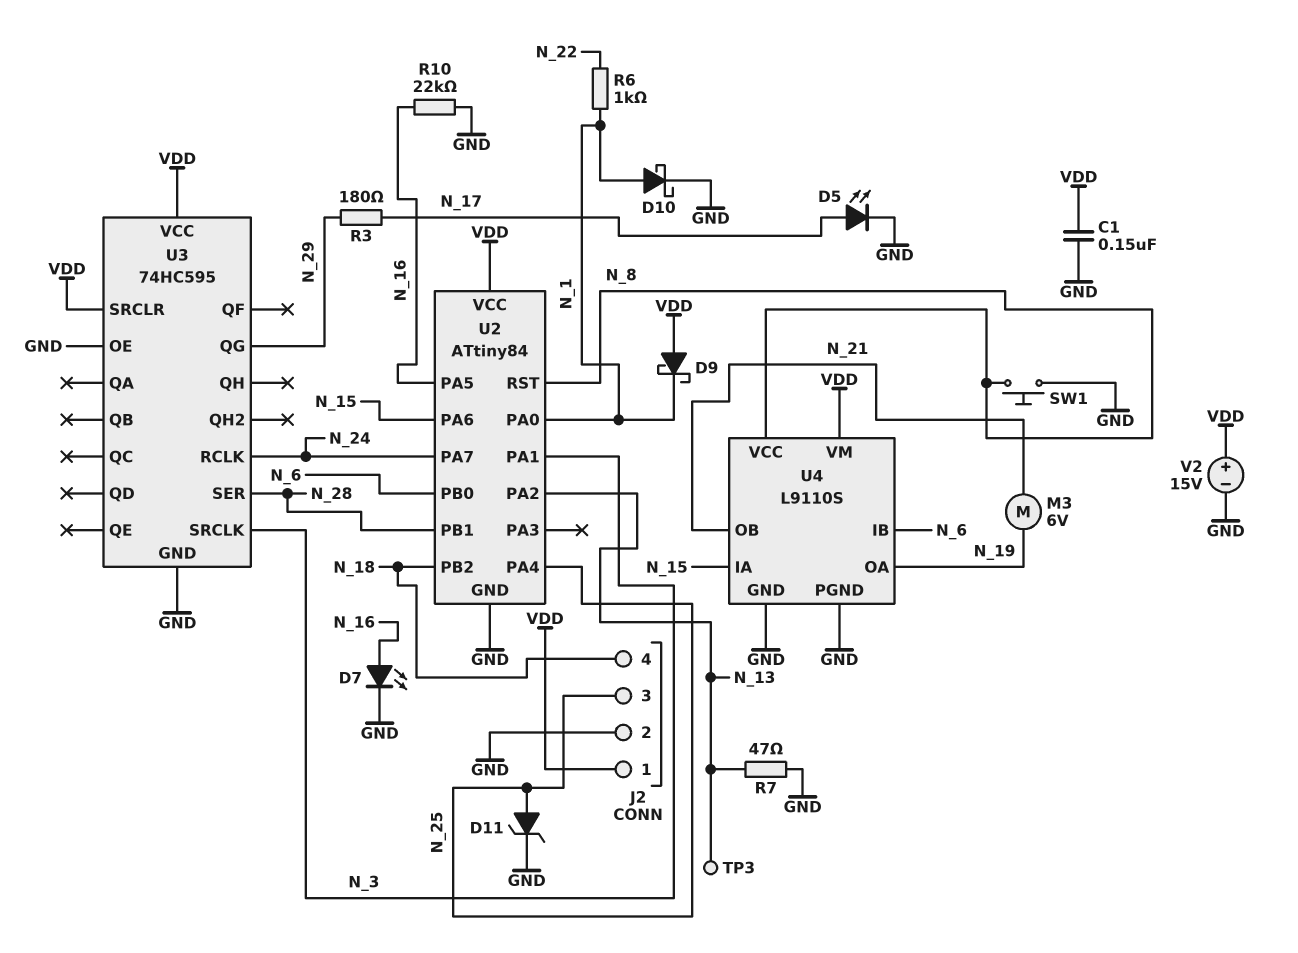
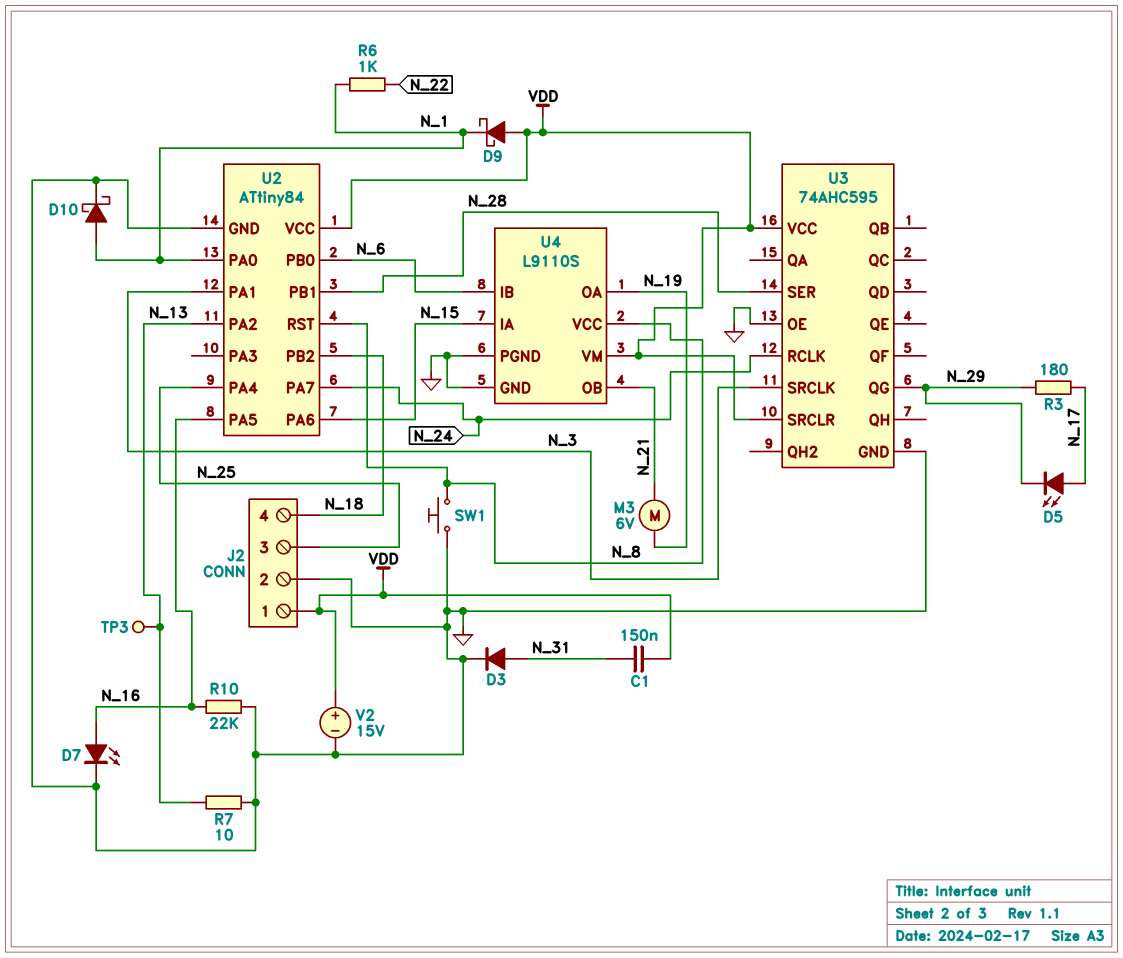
C1: 150nF (GND, VDD) -> 150nF (N_31, VDD)
D3: none -> diode (A N_31, K GND)
D5: LED (A N_17, K GND) -> LED (A N_17, K N_29)
D11: zener (A N_25, K GND) -> none
R7: 47 (GND, N_13) -> 10 (GND, N_13)
U3: 74HC595 -> 74AHC595

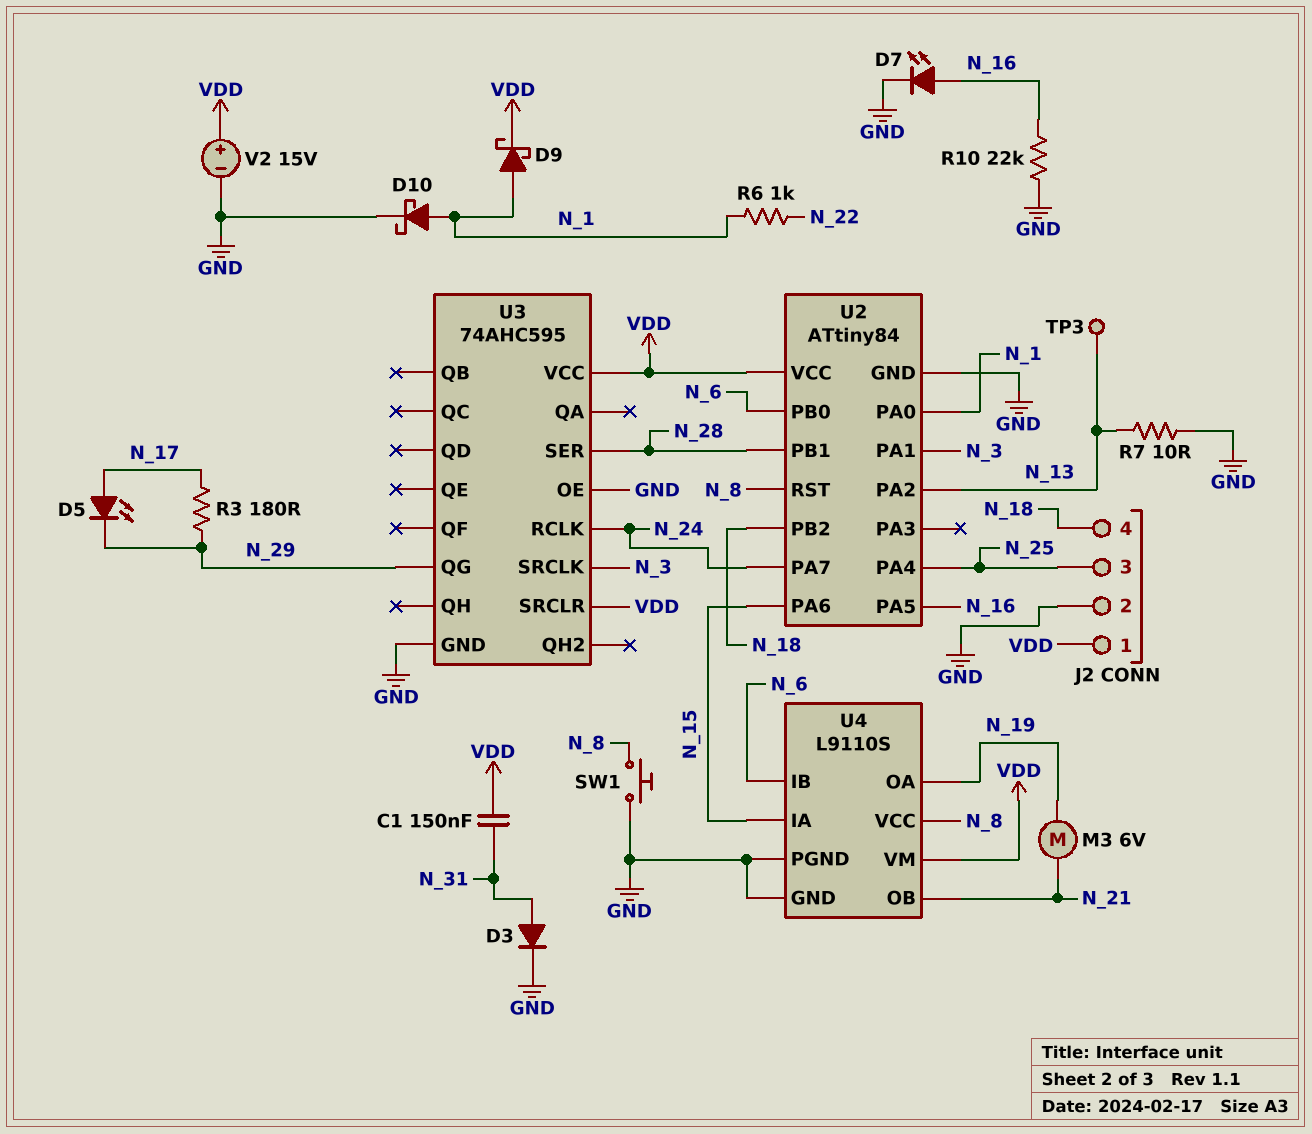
D9: schottky (A VDD, K N_1) -> schottky (A N_1, K VDD)

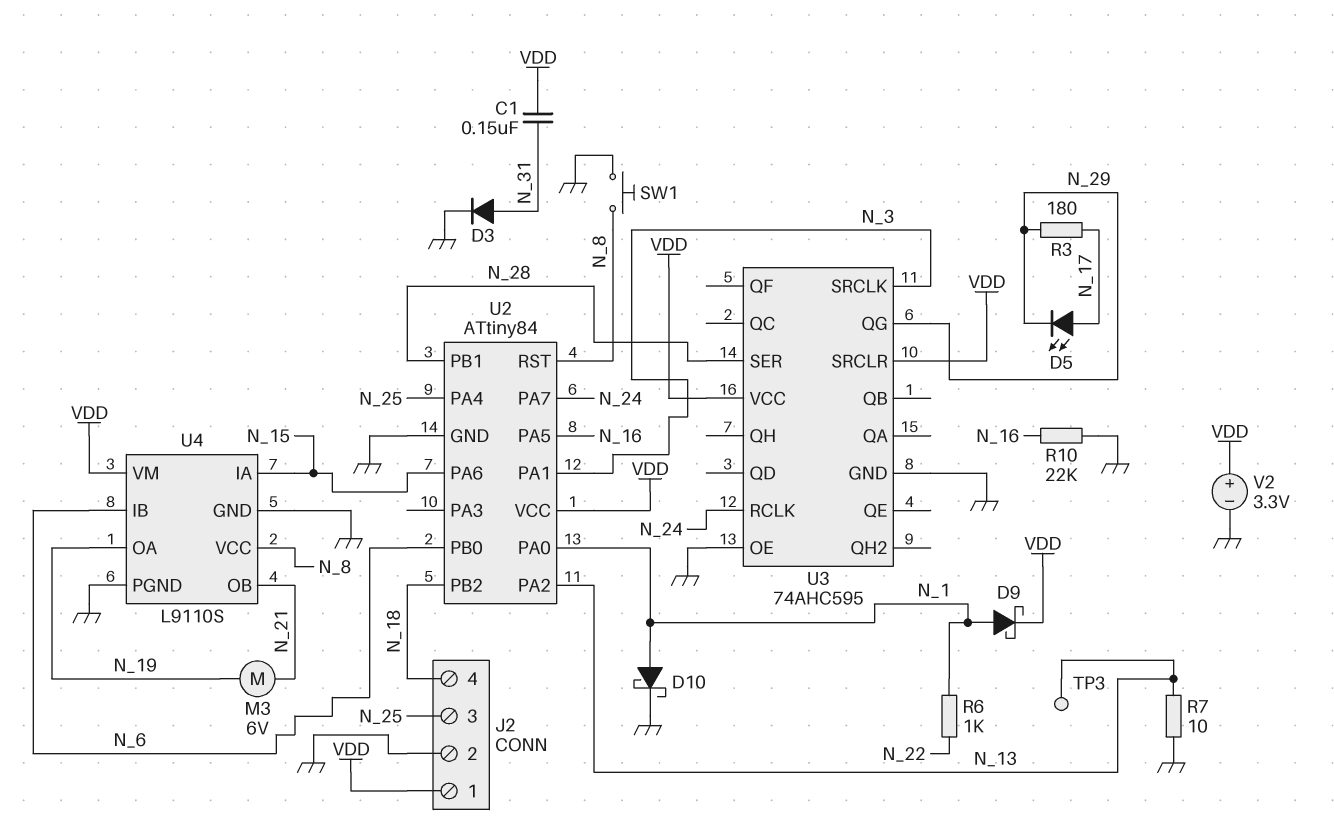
D7: LED (A N_16, K GND) -> none
V2: 15V (plus VDD, minus GND) -> 3.3V (plus VDD, minus GND)

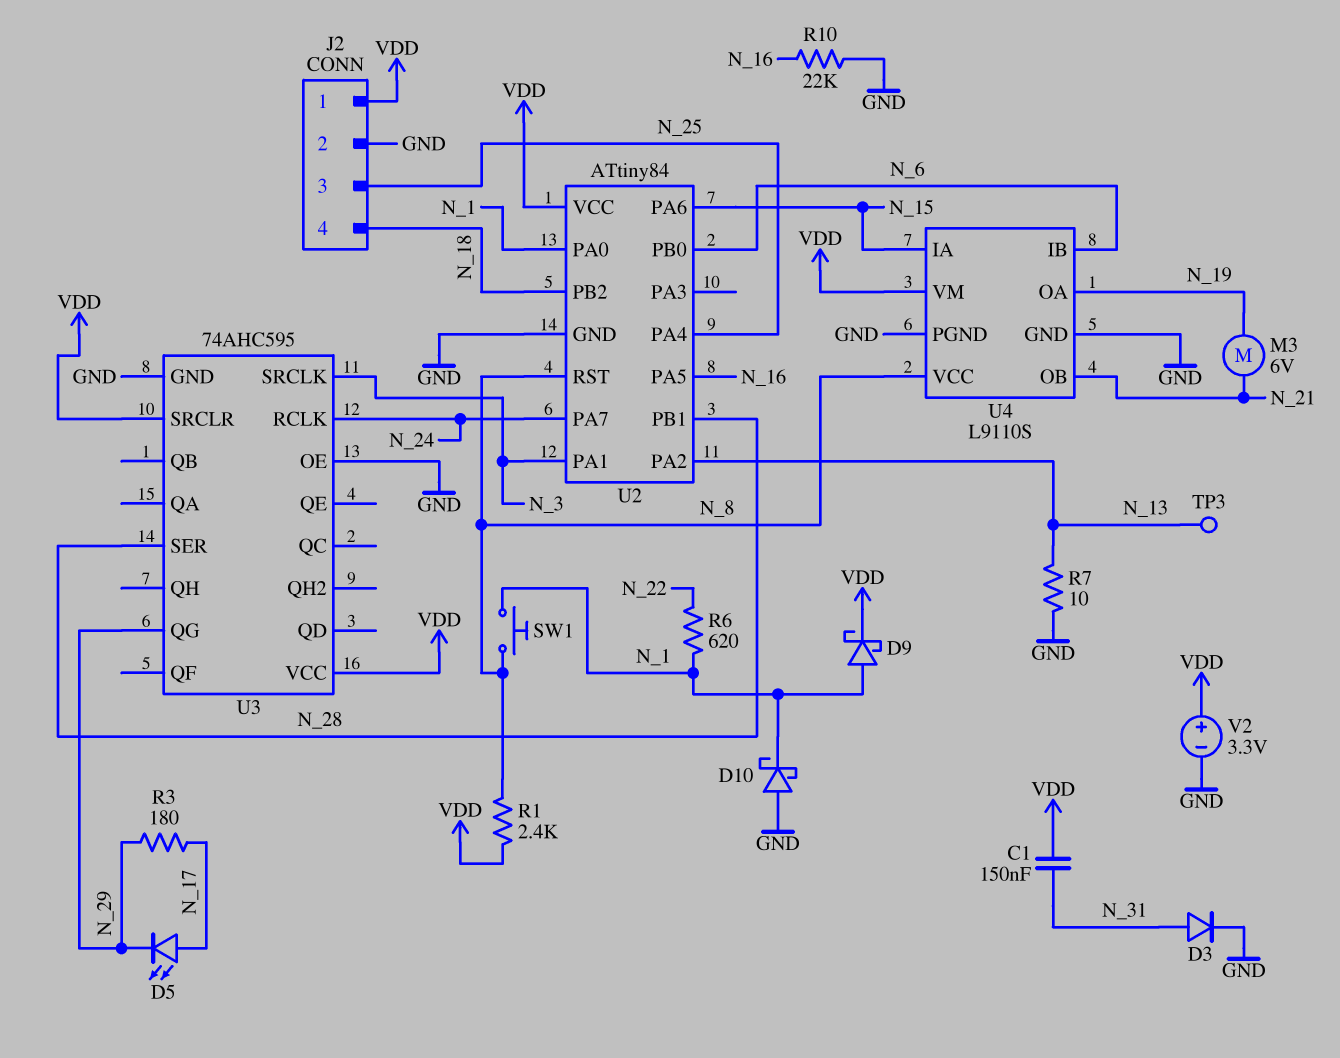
D10: schottky (A N_1, K GND) -> schottky (A GND, K N_1)
R1: none -> 2.4k (N_8, VDD)
R6: 1k (N_1, N_22) -> 620 (N_1, N_22)
SW1: button (GND, N_8) -> button (N_1, N_8)

